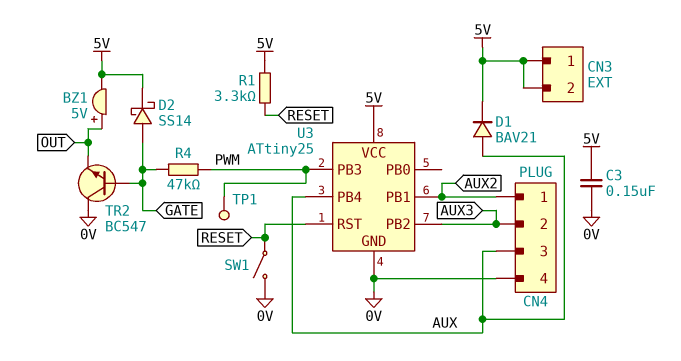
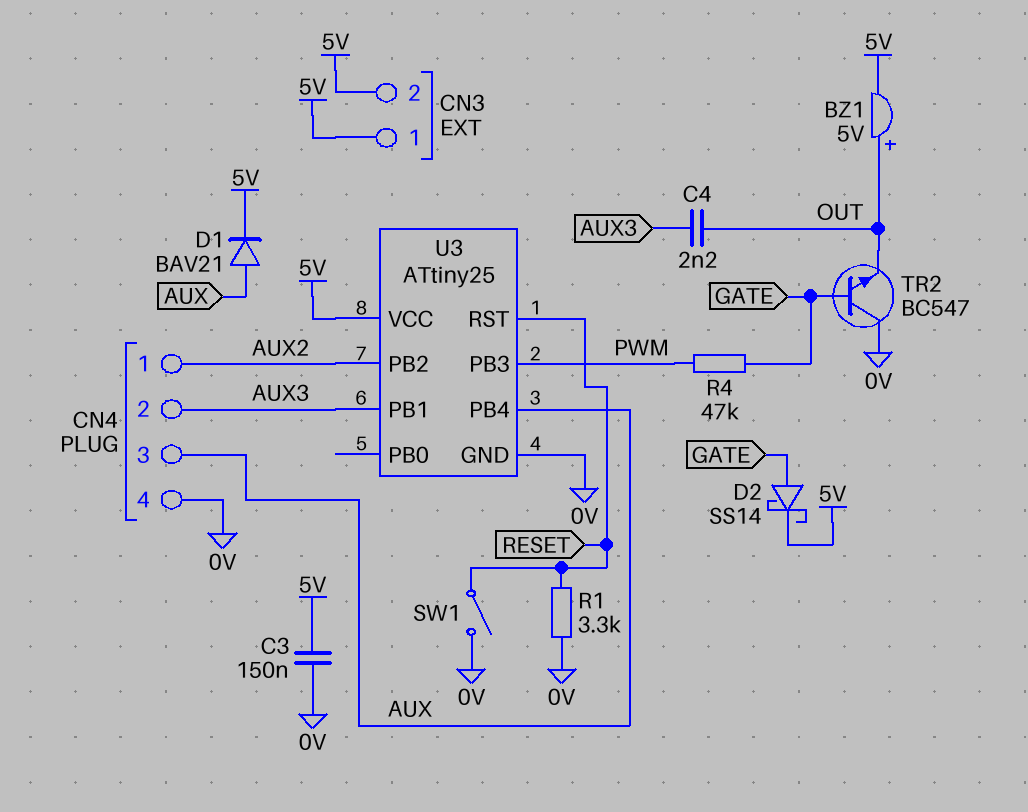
C4: none -> 2.2nF (AUX3, OUT)
R1: 3.3k (5V, RESET) -> 3.3k (0V, RESET)
TP1: test point (PWM) -> none
U3 pin PB1: AUX2 -> AUX3
U3 pin PB2: AUX3 -> AUX2

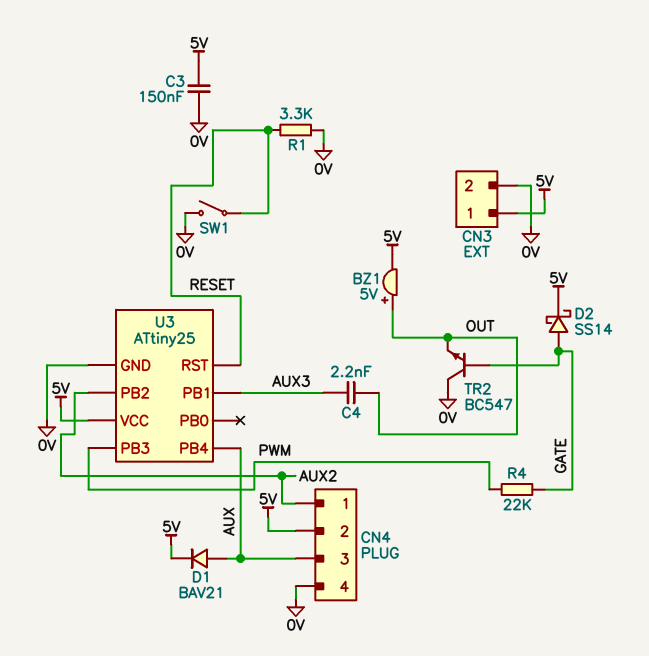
CN3 pin 2: 5V -> 0V
CN4 pin 2: AUX3 -> 5V
R4: 47k (GATE, PWM) -> 22k (GATE, PWM)

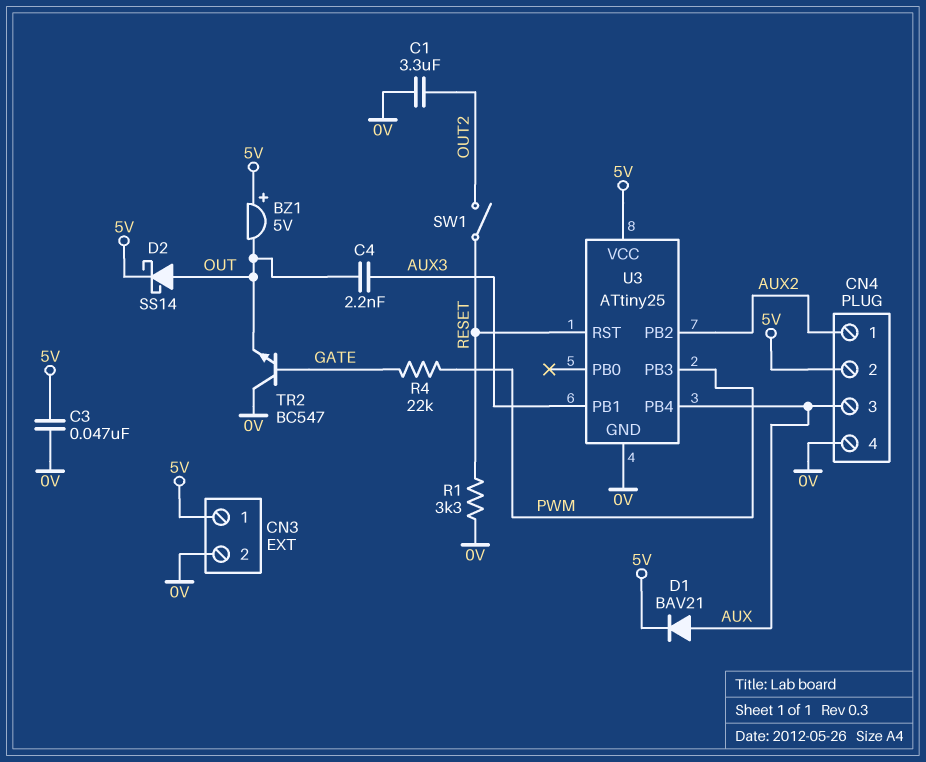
BZ1: buzzer 5V (plus OUT, minus 5V) -> buzzer 5V (plus 5V, minus OUT)
C1: none -> 3.3uF (0V, OUT2)
C3: 150nF (0V, 5V) -> 47nF (0V, 5V)
D2: schottky SS14 (A GATE, K 5V) -> schottky SS14 (A OUT, K 5V)
SW1: switch (0V, RESET) -> switch (OUT2, RESET)

